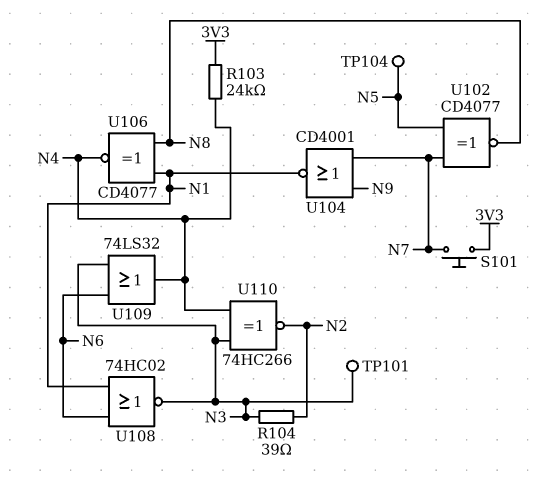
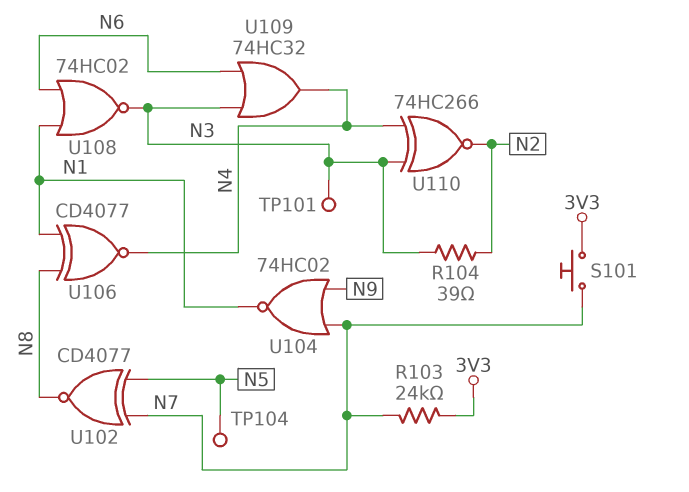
R103: 24k (3V3, N4) -> 24k (3V3, N7)
U104: NOR CD4001 (in N7, in N9, out N1) -> NOR 74HC02 (in N7, in N9, out N1)
U109: OR 74LS32 (in N3, in N6, out N4) -> OR 74HC32 (in N3, in N6, out N4)

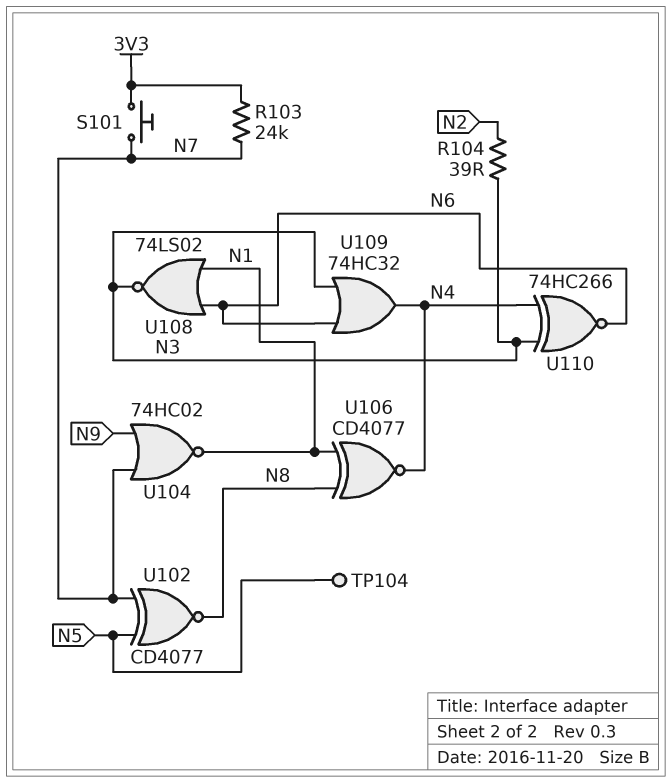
TP101: test point (N3) -> none
U108: NOR 74HC02 (in N1, in N6, out N3) -> NOR 74LS02 (in N1, in N6, out N3)
U110: XNOR 74HC266 (in N3, in N4, out N2) -> XNOR 74HC266 (in N3, in N4, out N6)

